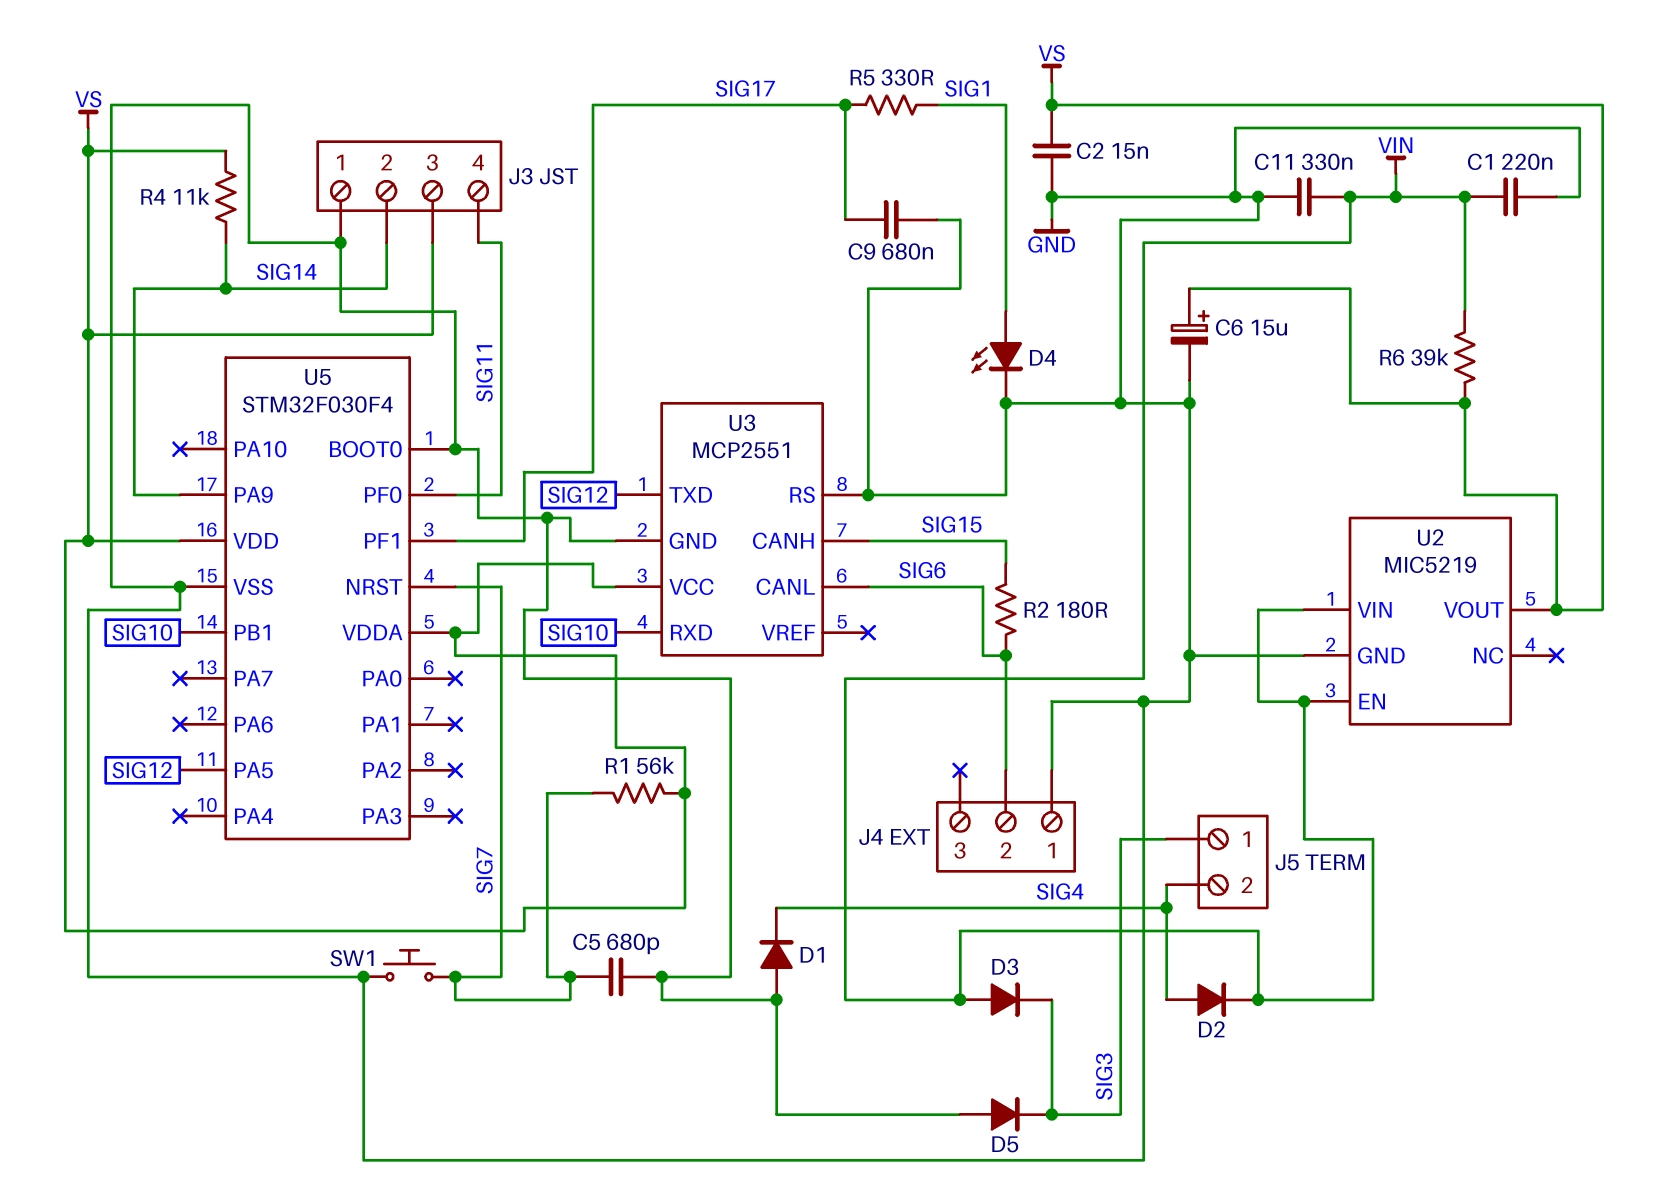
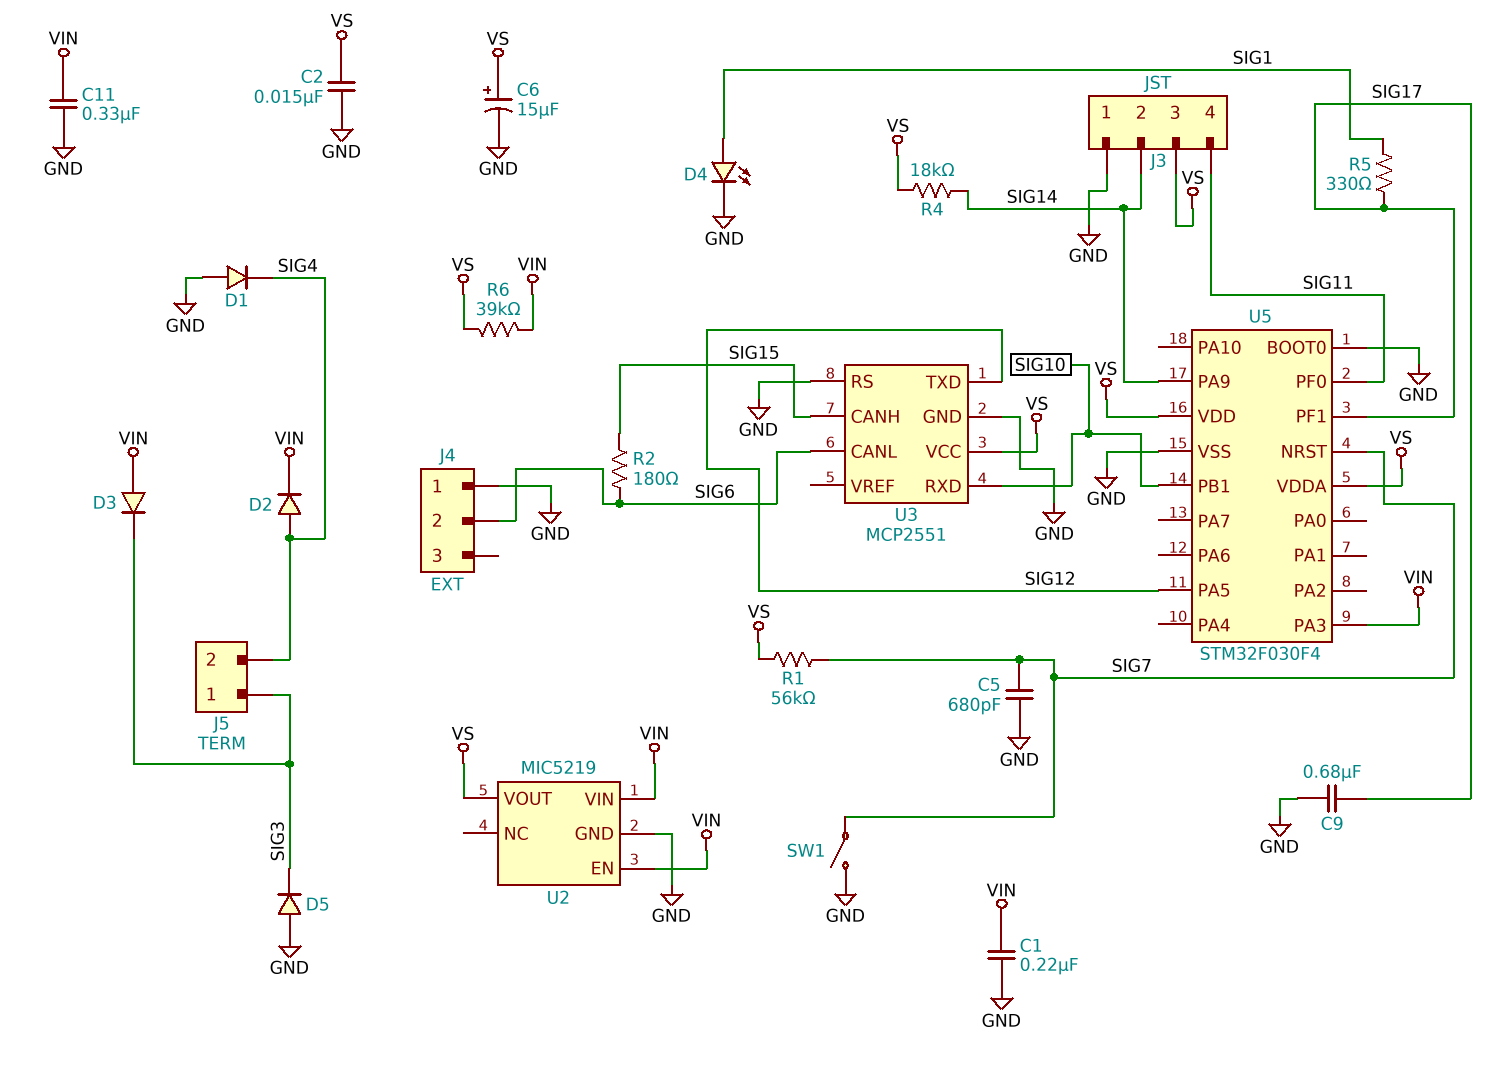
R4: 11k (SIG14, VS) -> 18k (SIG14, VS)
SW1: button (GND, SIG7) -> switch (GND, SIG7)
U5 pin PA3: none -> VIN

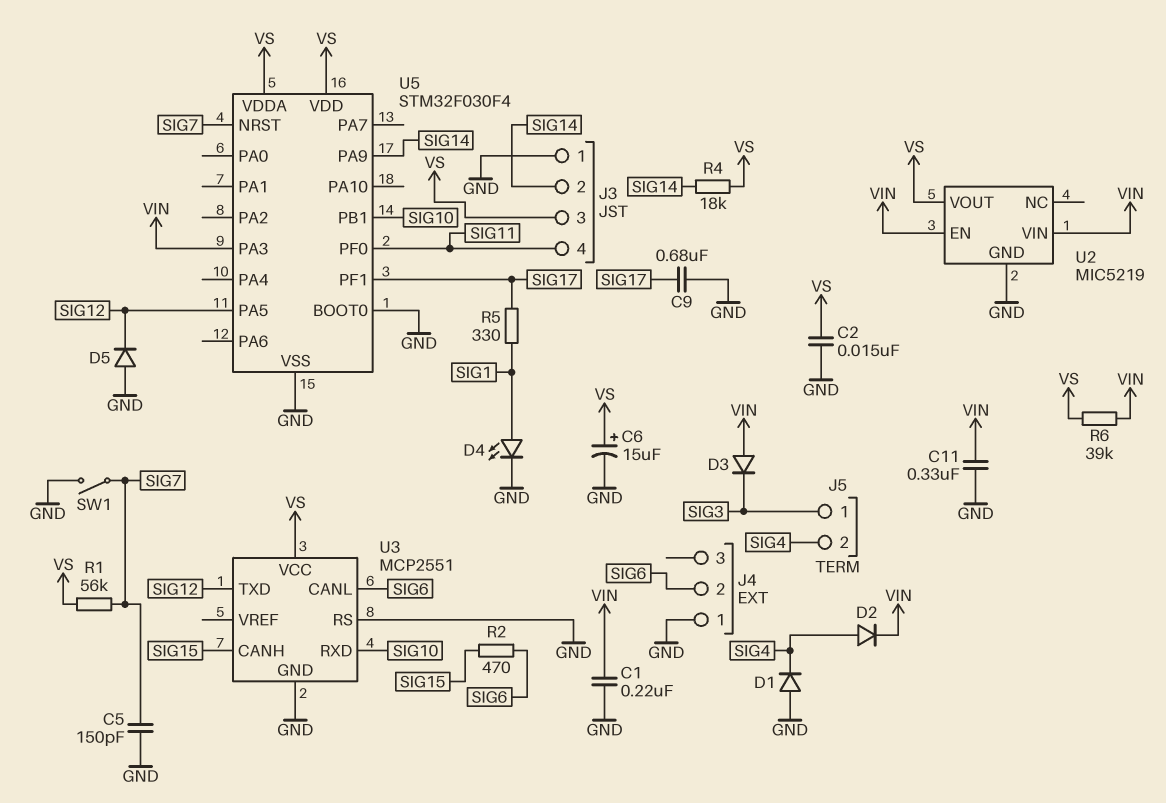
C5: 680pF (GND, SIG7) -> 150pF (GND, SIG7)
D5: diode (A GND, K SIG3) -> diode (A GND, K SIG12)
R2: 180 (SIG6, SIG15) -> 470 (SIG6, SIG15)

